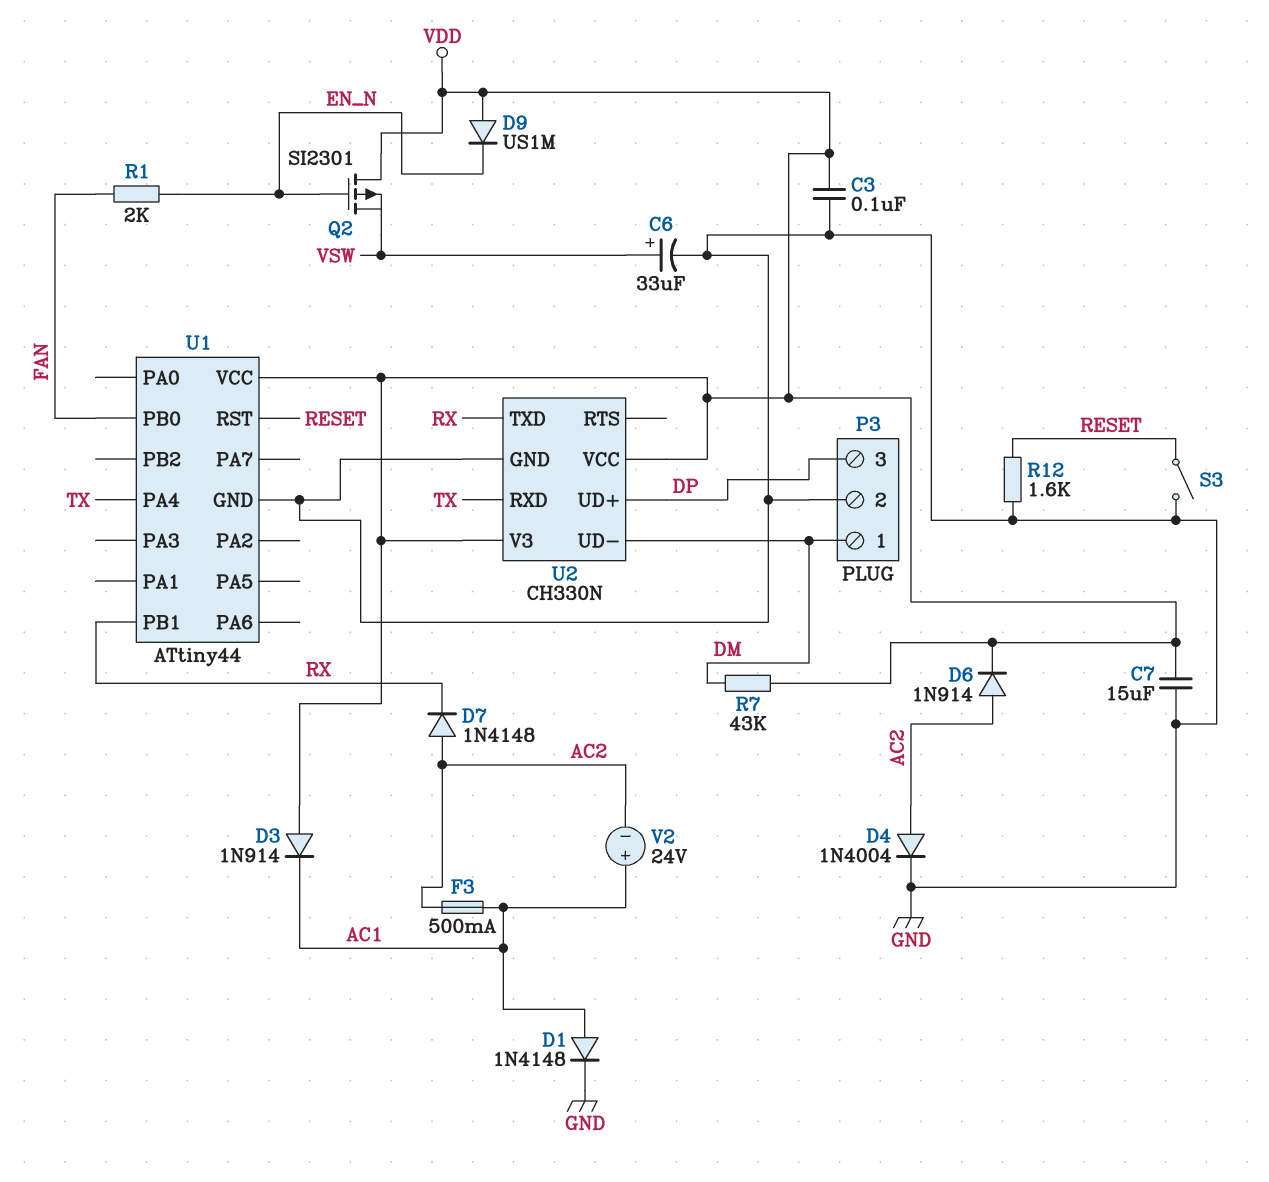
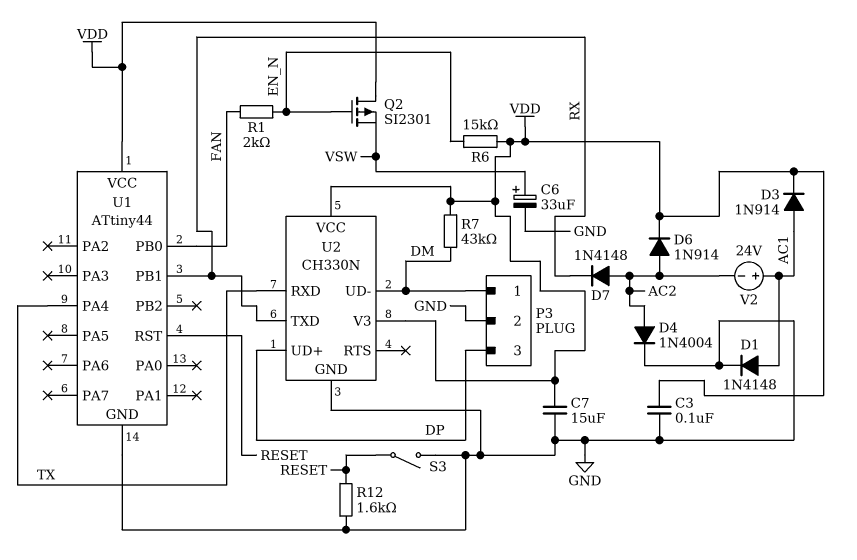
D3: diode 1N914 (A VDD, K AC1) -> diode 1N914 (A AC1, K VDD)
D9: diode US1M (A VDD, K EN_N) -> none
F3: 500mA (AC1, AC2) -> none
R6: none -> 15k (EN_N, VDD)

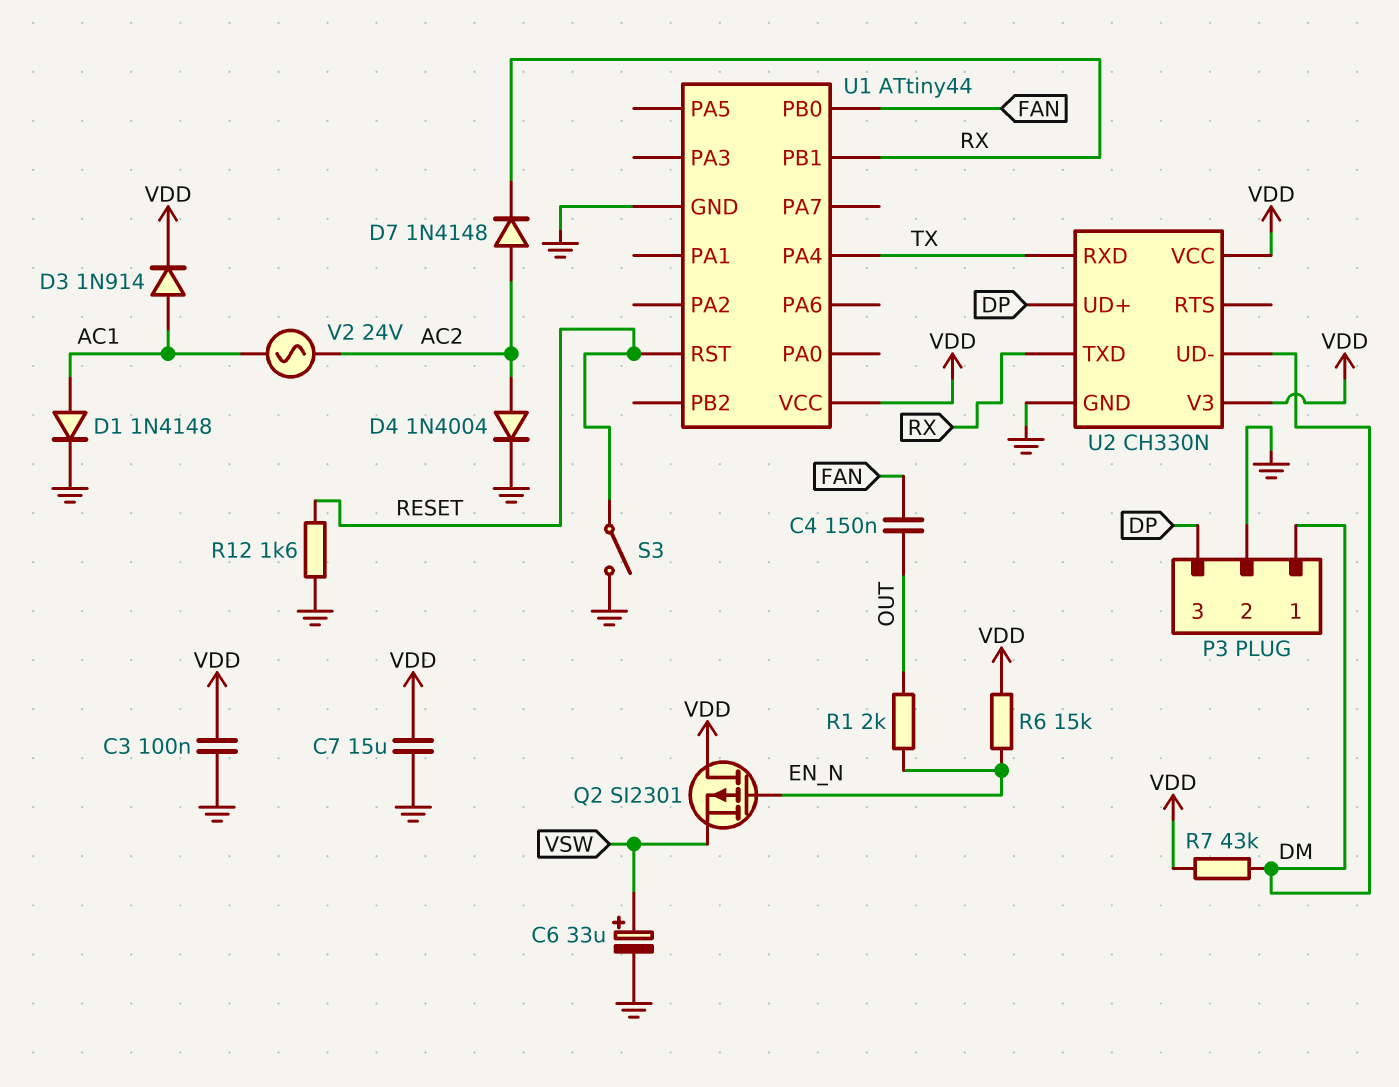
C4: none -> 150nF (FAN, OUT)
D6: diode 1N914 (A AC2, K VDD) -> none
R1: 2k (EN_N, FAN) -> 2k (EN_N, OUT)
V2: 24V (plus AC1, minus AC2) -> AC 24V (AC1, AC2)

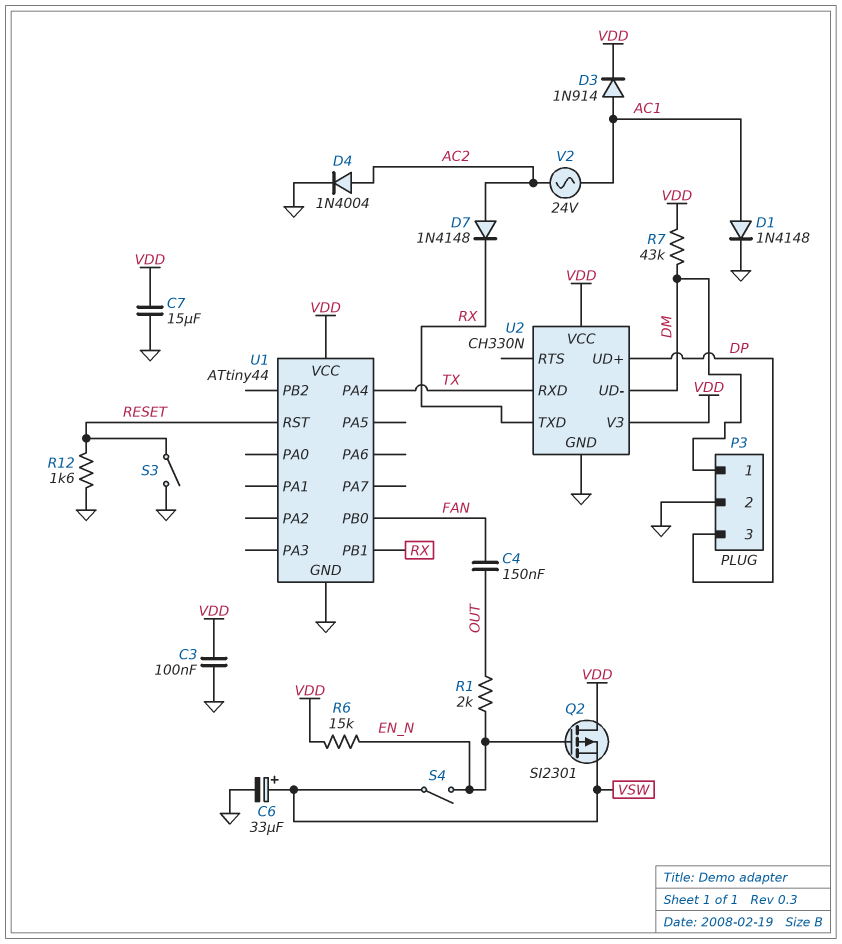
S4: none -> switch (EN_N, VSW)

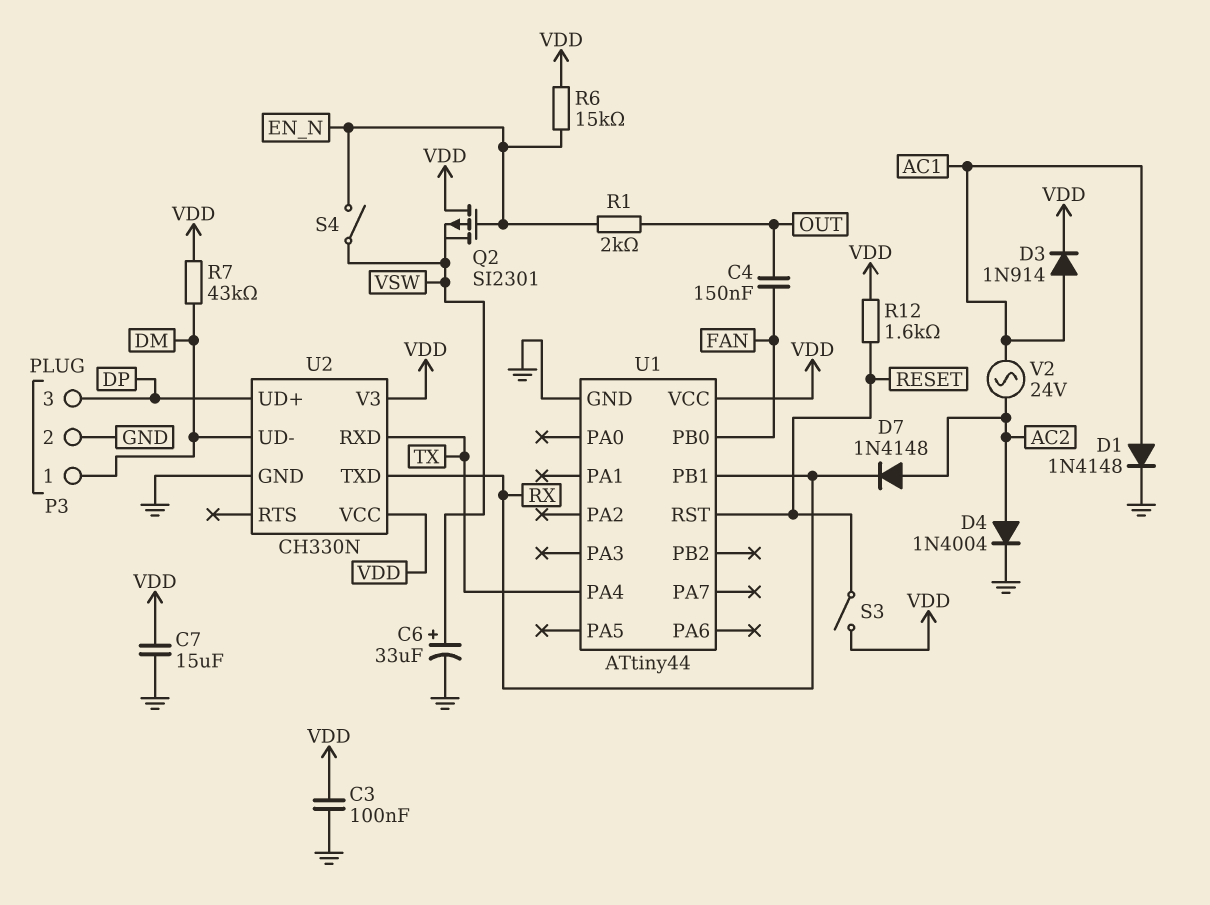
R12: 1.6k (GND, RESET) -> 1.6k (RESET, VDD)
S3: switch (GND, RESET) -> switch (RESET, VDD)

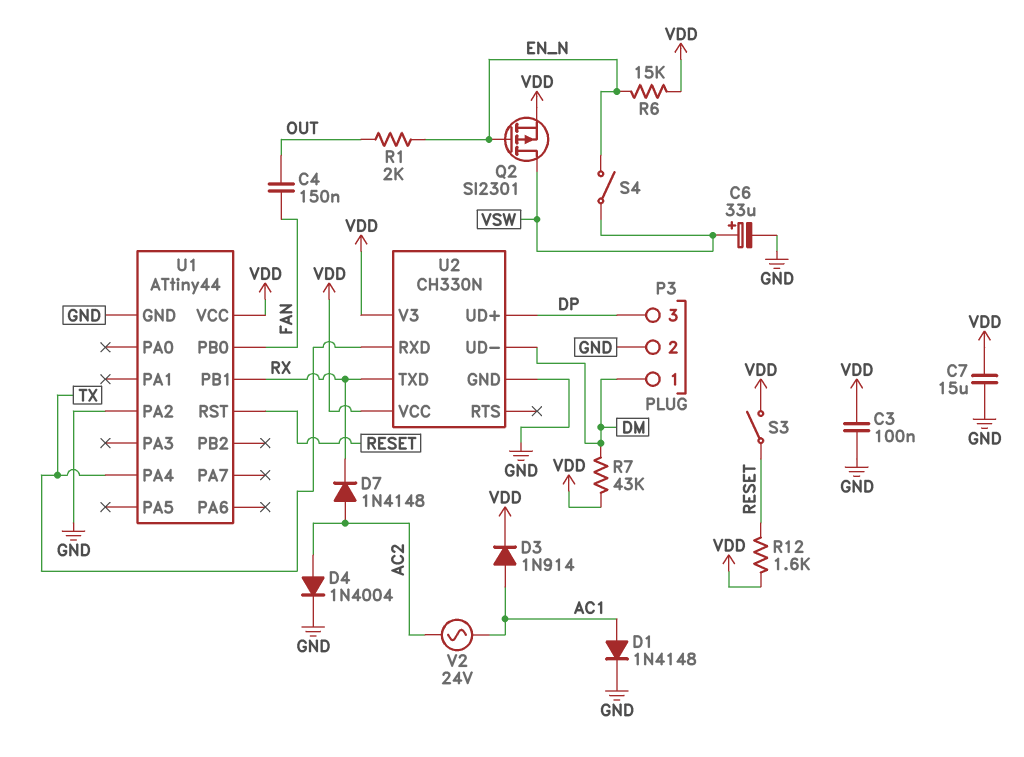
Q2: PMOS SI2301 (G EN_N, D VDD, S VSW) -> PMOS SI2301 (G EN_N, D VSW, S VDD)
U1 pin PA2: none -> GND

